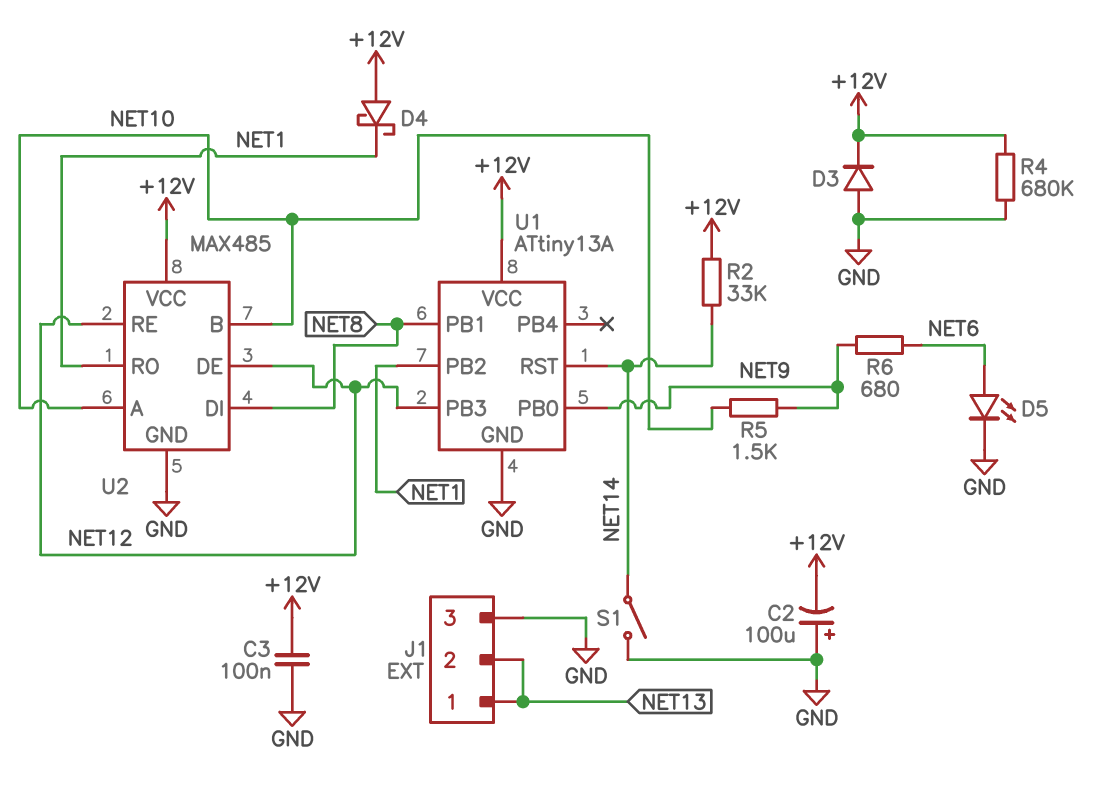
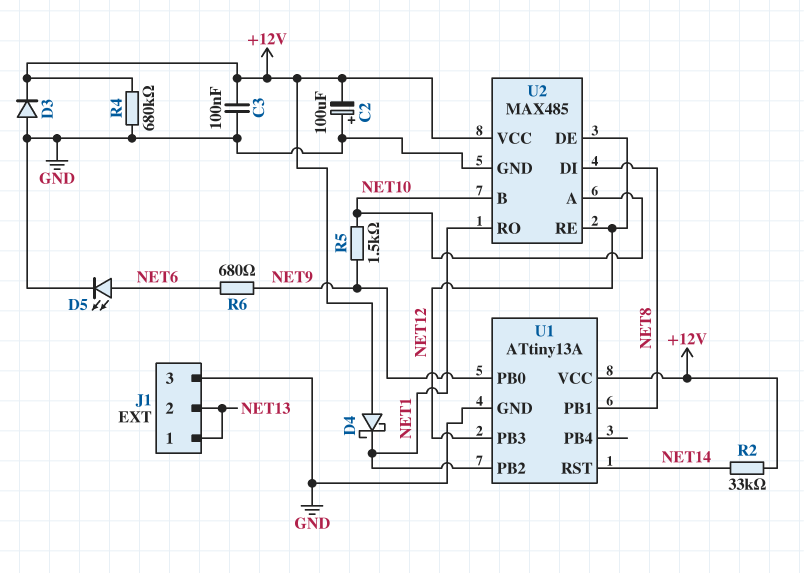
S1: switch (GND, NET14) -> none

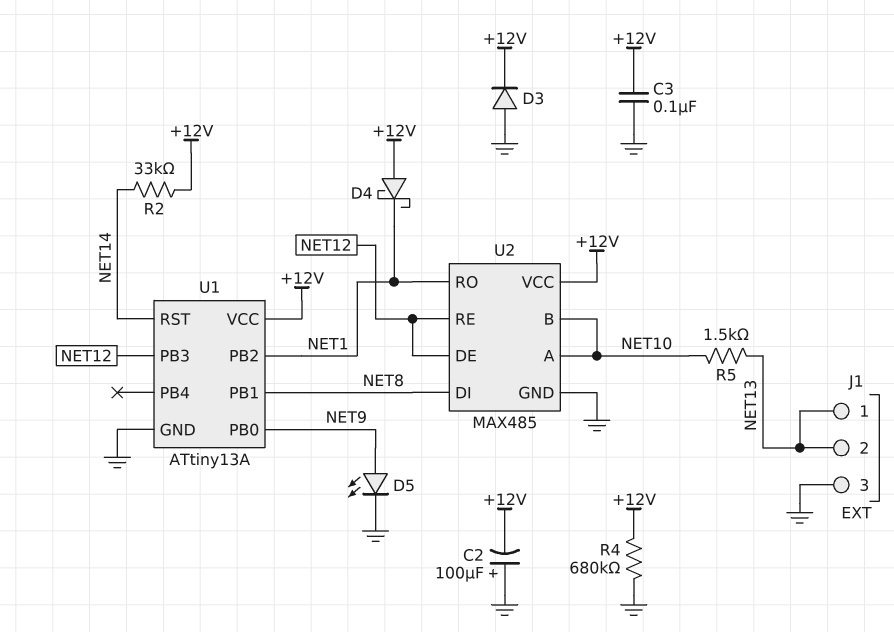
D5: LED (A NET6, K GND) -> LED (A NET9, K GND)
R5: 1.5k (NET9, NET10) -> 1.5k (NET10, NET13)
R6: 680 (NET6, NET9) -> none

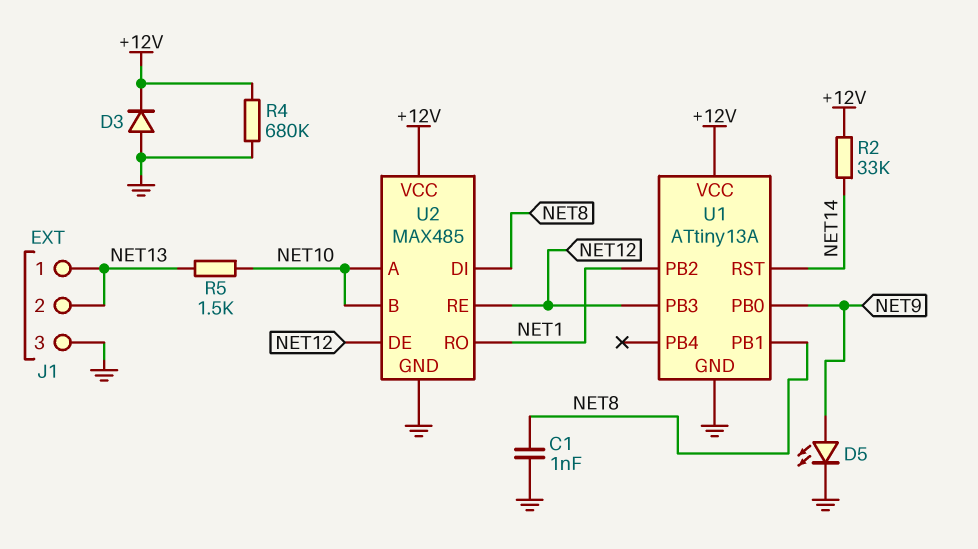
C1: none -> 1nF (GND, NET8)
C2: 100uF (plus GND, minus +12V) -> none
C3: 100nF (+12V, GND) -> none
D4: schottky (A +12V, K NET1) -> none

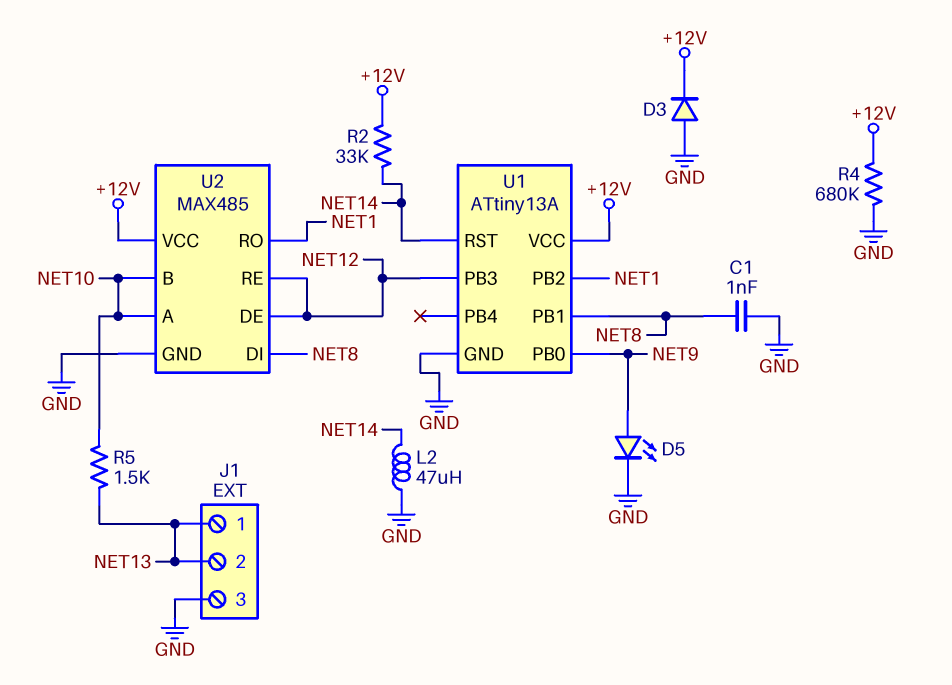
L2: none -> 47uH (GND, NET14)

